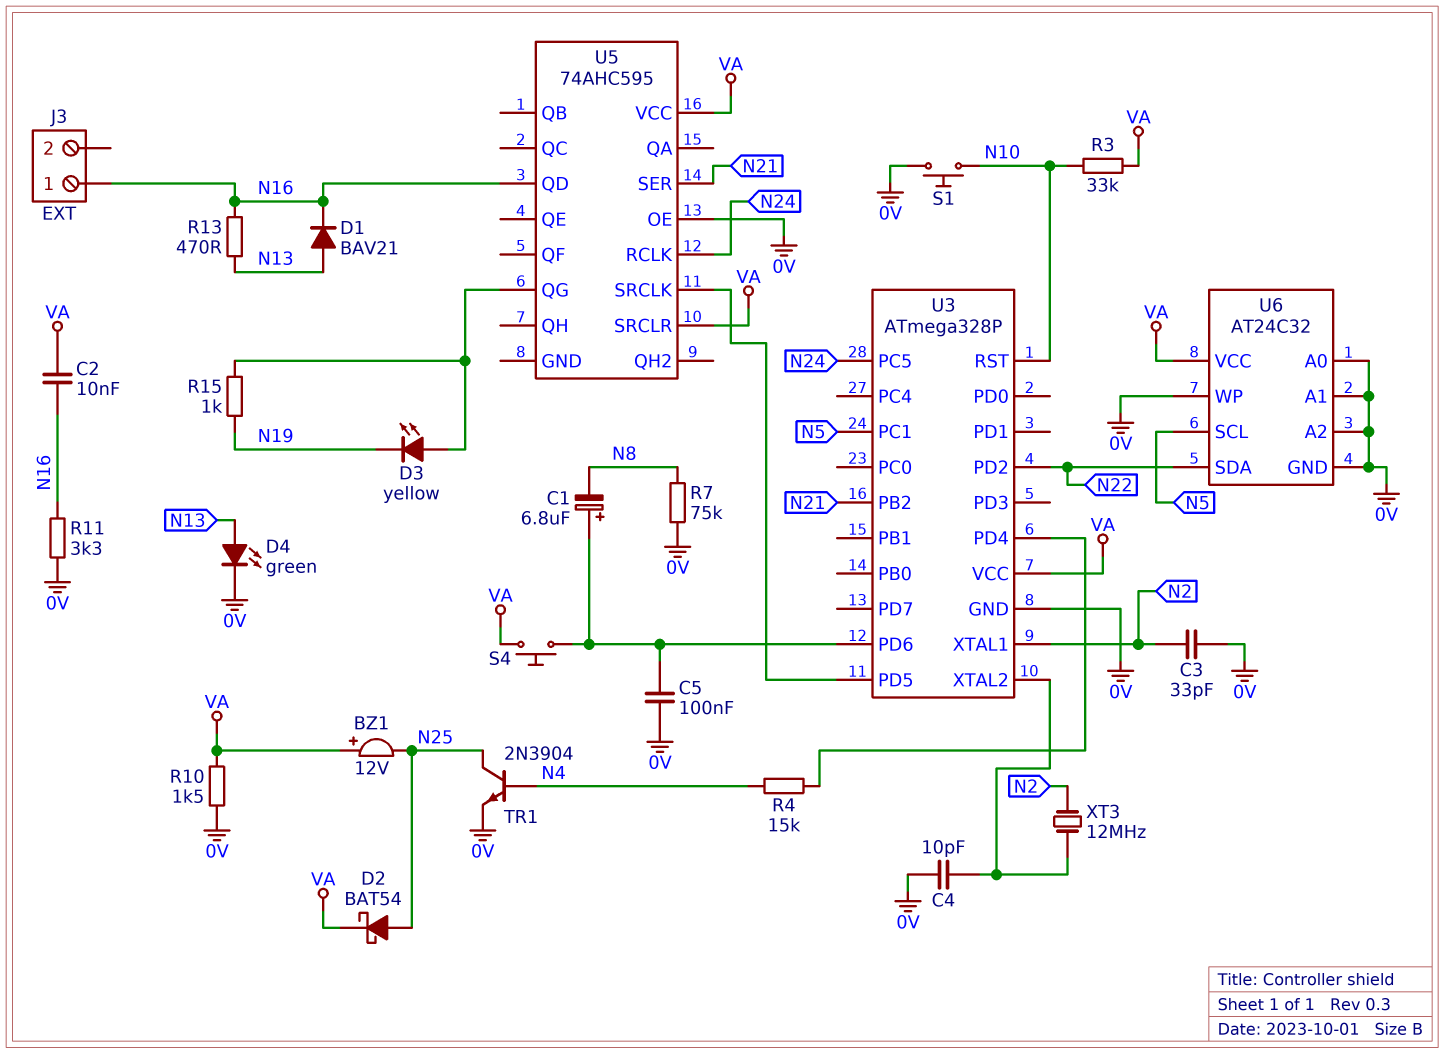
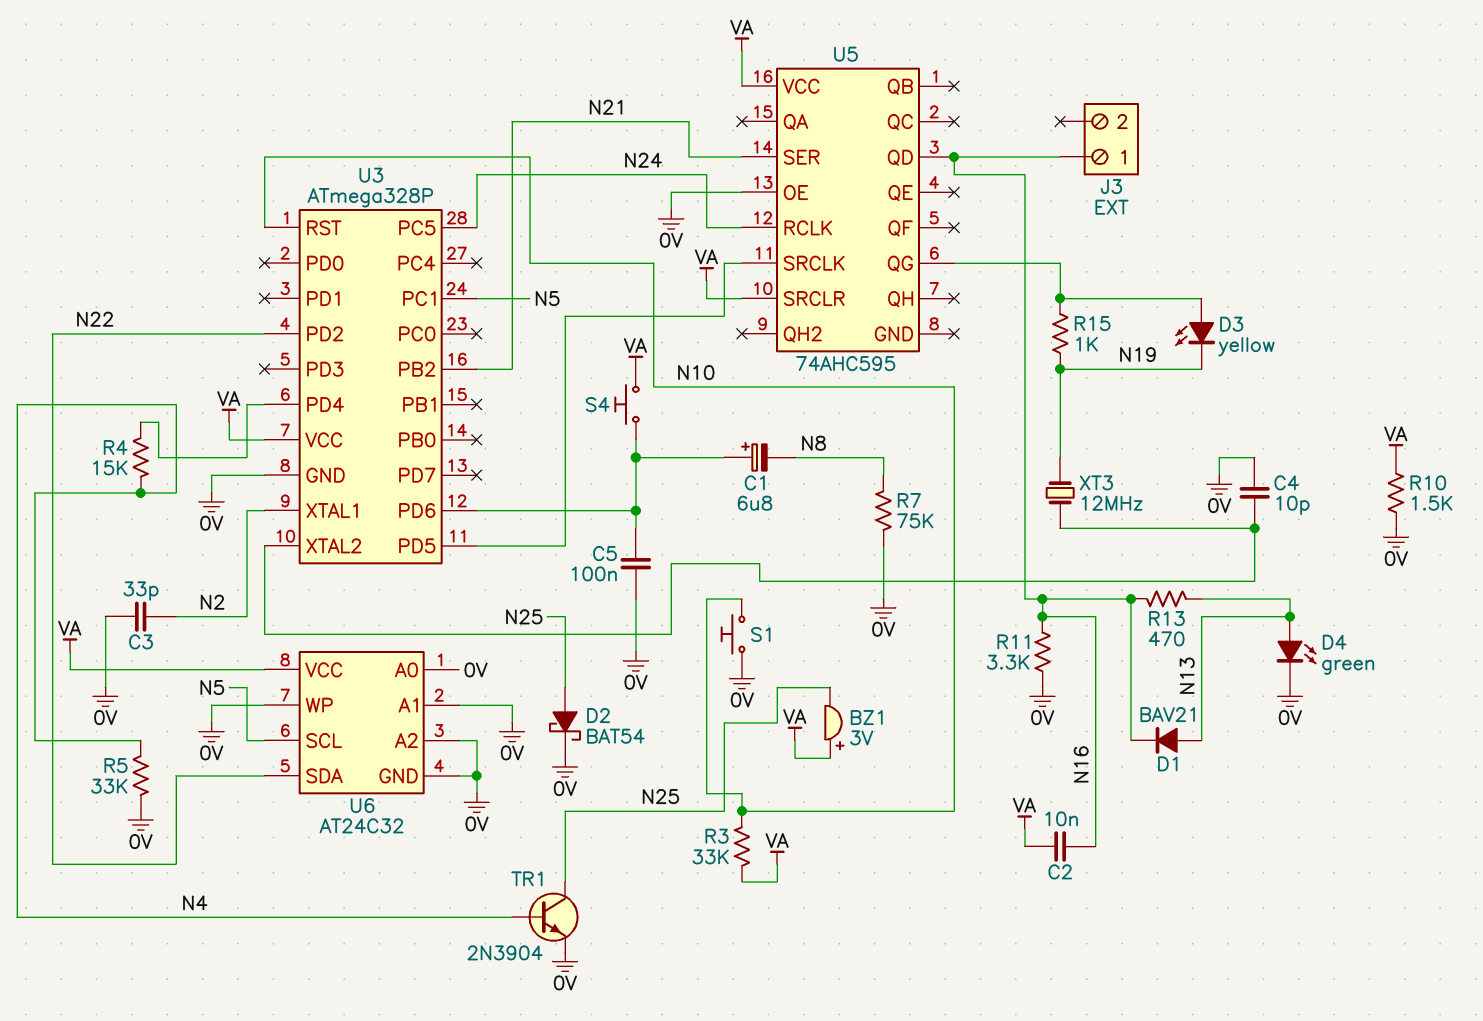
BZ1: buzzer 12V (plus VA, minus N25) -> buzzer 3V (plus VA, minus N25)
D2: schottky BAT54 (A N25, K VA) -> schottky BAT54 (A N25, K 0V)
R5: none -> 33k (0V, N4)
XT3: 12MHz (N2, U3/XTAL2) -> 12MHz (N19, U3/XTAL2)

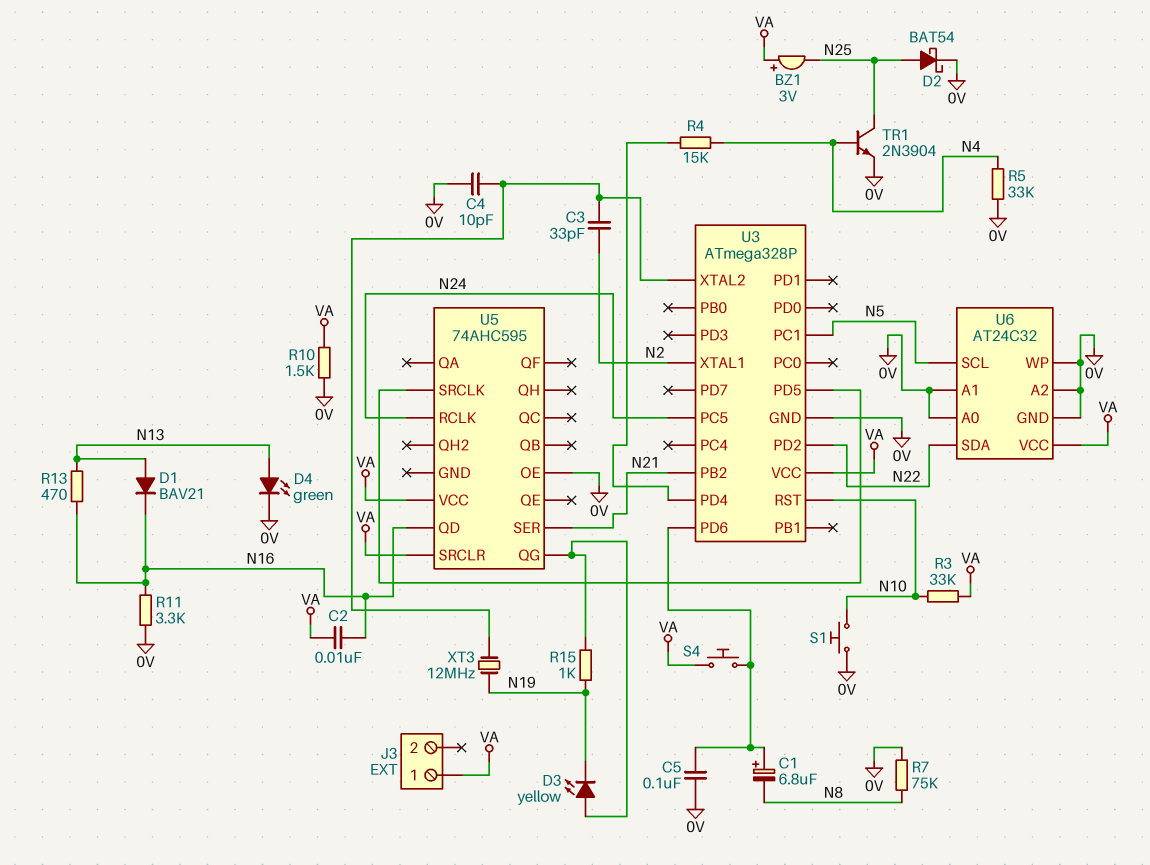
C3: 33pF (0V, N2) -> 33pF (N2, U3/XTAL2)
J3 pin 1: N16 -> VA

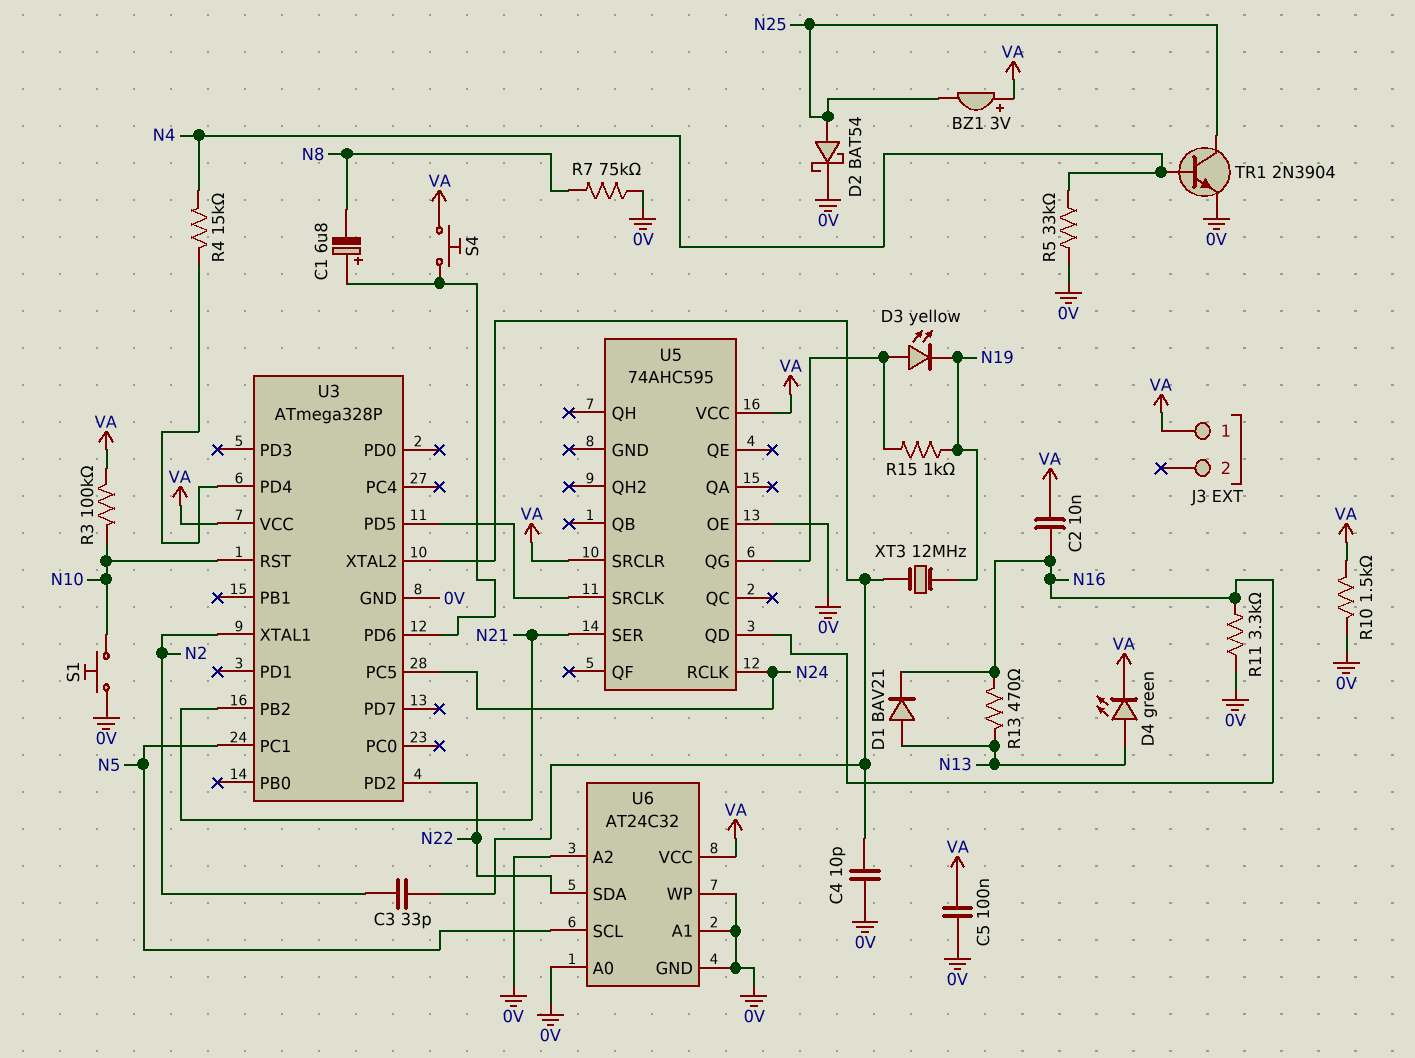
C5: 100nF (0V, U3/PD6) -> 100nF (0V, VA)
D4: LED green (A N13, K 0V) -> LED green (A N13, K VA)
R3: 33k (N10, VA) -> 100k (N10, VA)

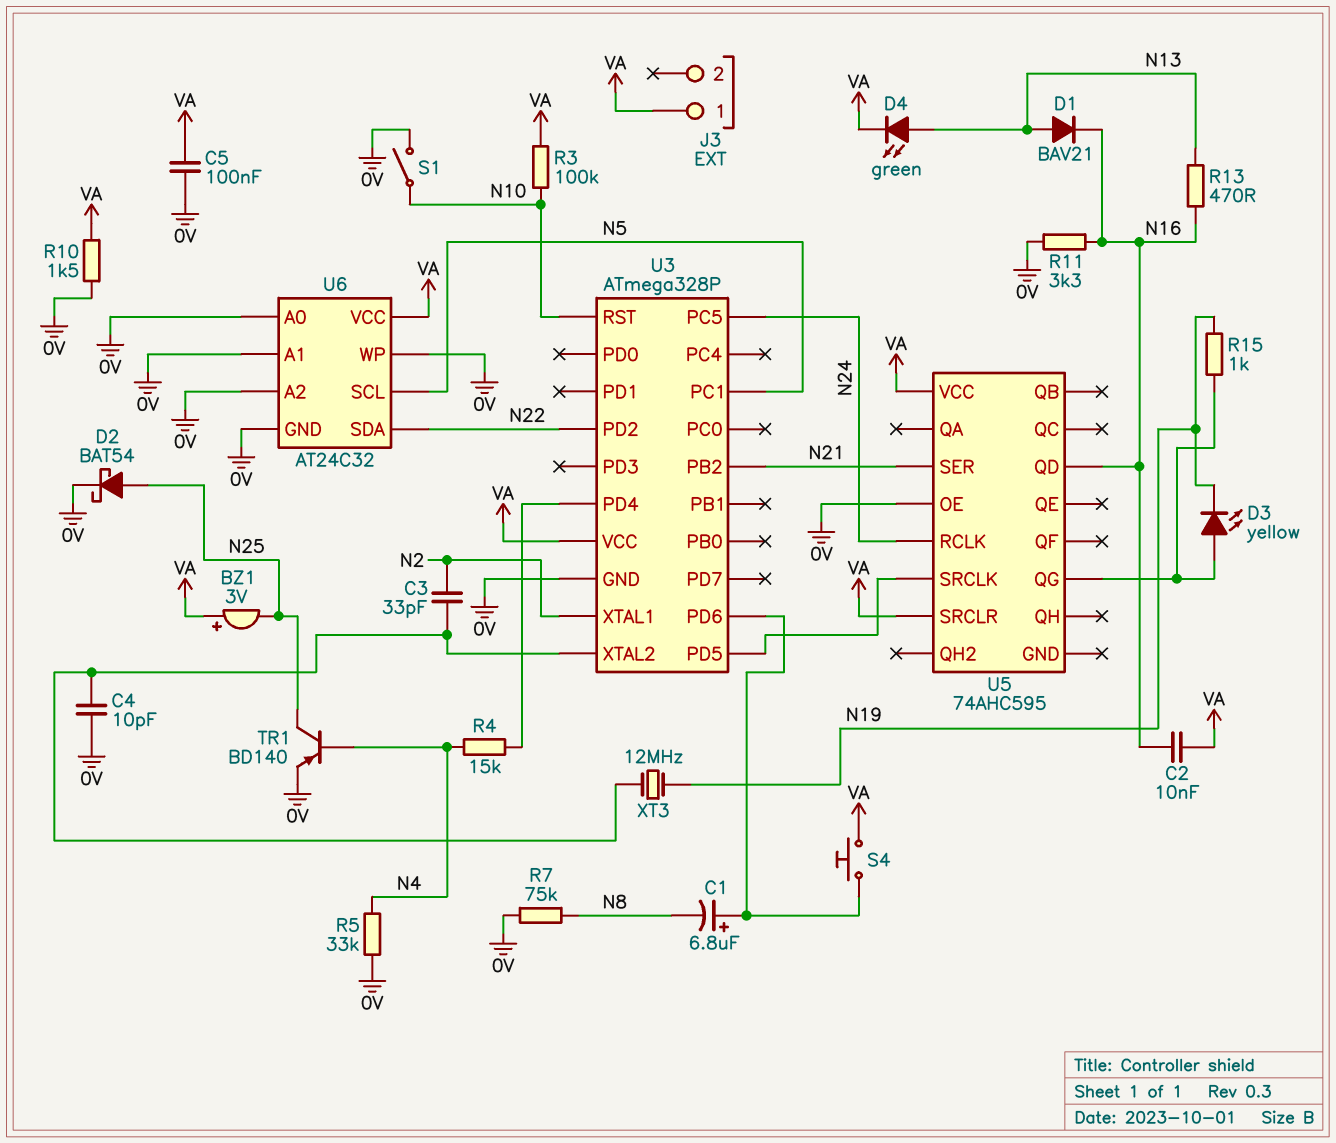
S1: button (0V, N10) -> switch (0V, N10)
TR1: NPN 2N3904 (B N4, C N25, E 0V) -> PNP BD140 (B N4, C N25, E 0V)

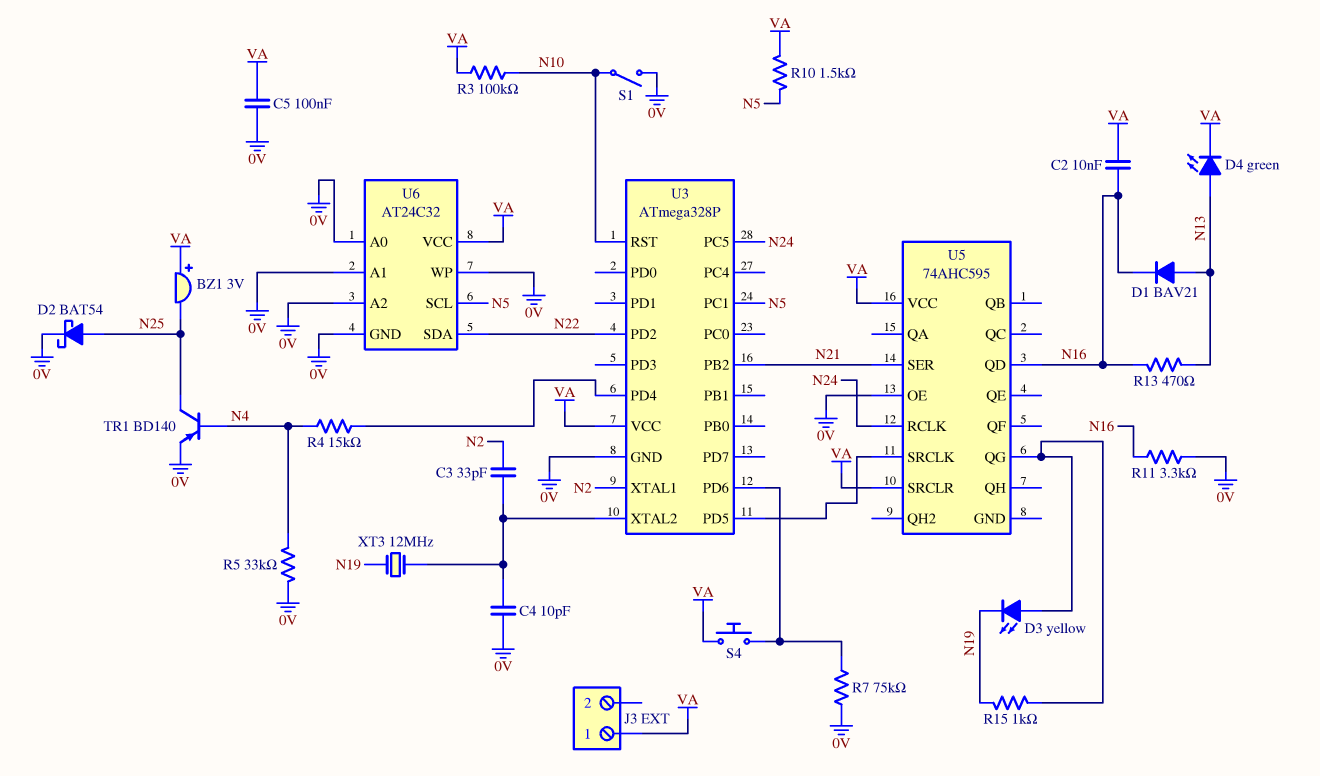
C1: 6.8uF (plus U3/PD6, minus N8) -> none
R7: 75k (0V, N8) -> 75k (0V, U3/PD6)
R10: 1.5k (0V, VA) -> 1.5k (N5, VA)

